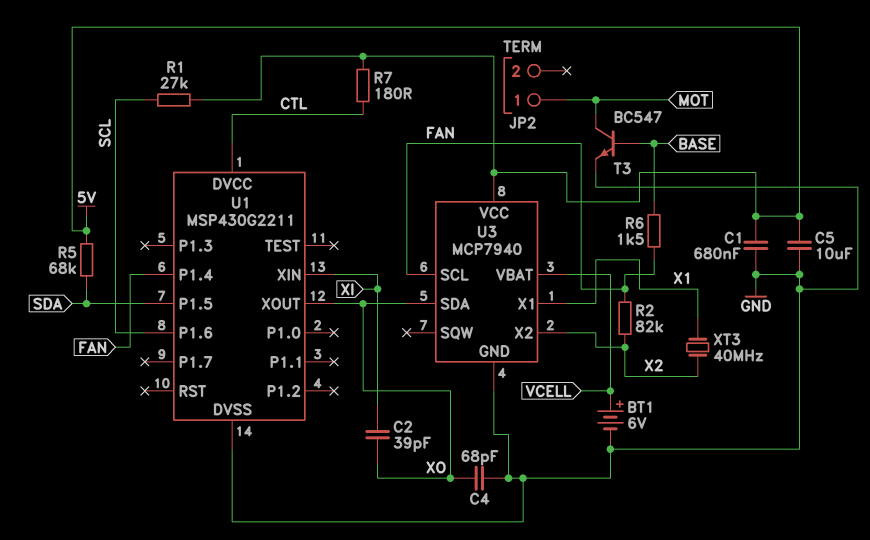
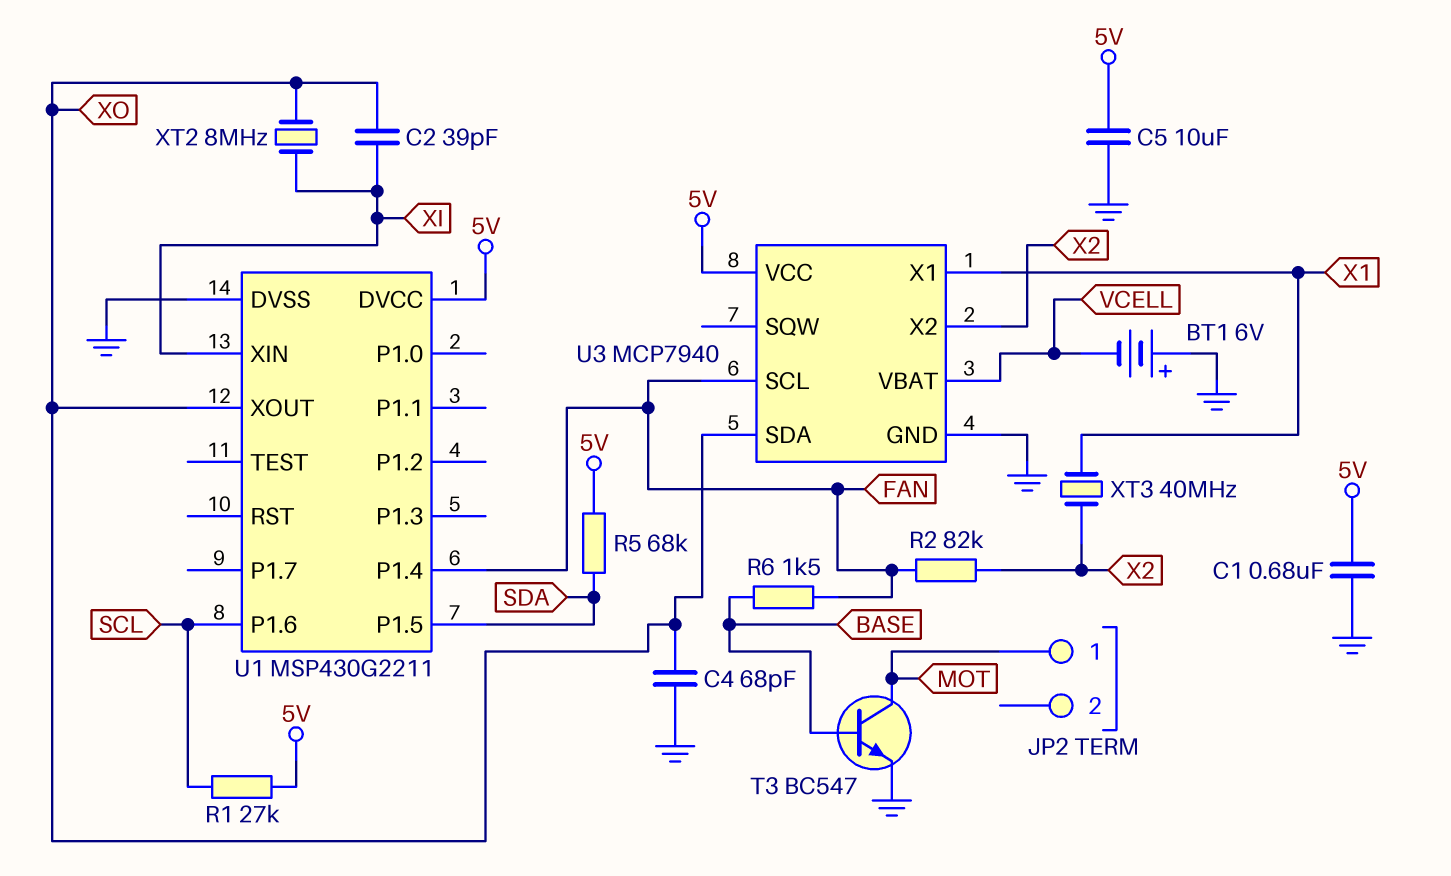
BT1: 6V (plus VCELL, minus GND) -> 6V (plus GND, minus VCELL)
R7: 180 (5V, CTL) -> none
U1 pin DVCC: CTL -> 5V
XT2: none -> 8MHz (XI, XO)

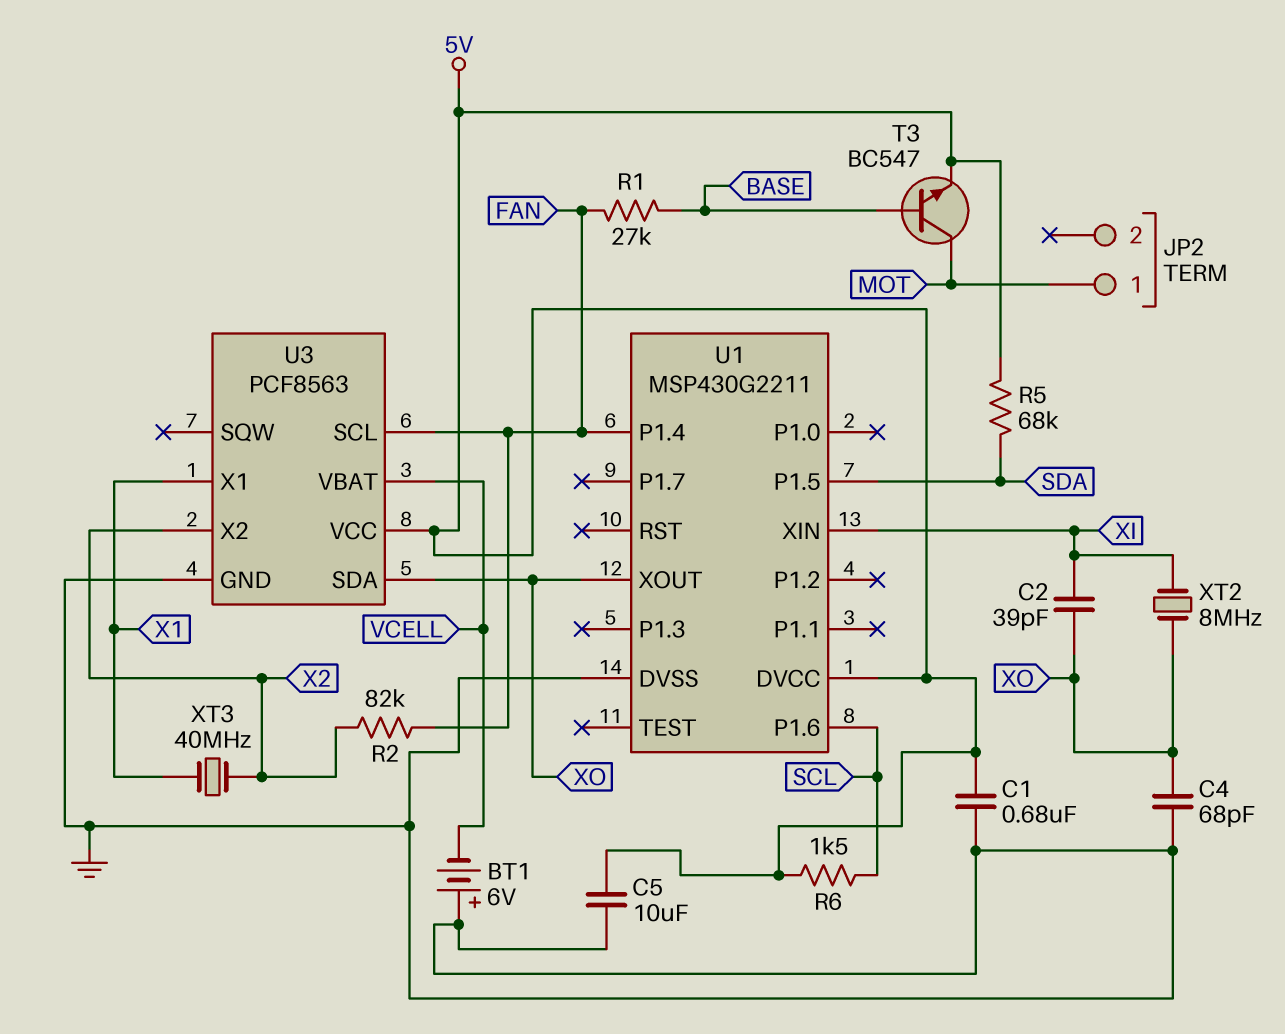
R1: 27k (5V, SCL) -> 27k (BASE, FAN)
R6: 1.5k (BASE, FAN) -> 1.5k (5V, SCL)
T3: NPN BC547 (B BASE, C MOT, E GND) -> NPN BC547 (B BASE, C MOT, E 5V)
U3: MCP7940 -> PCF8563

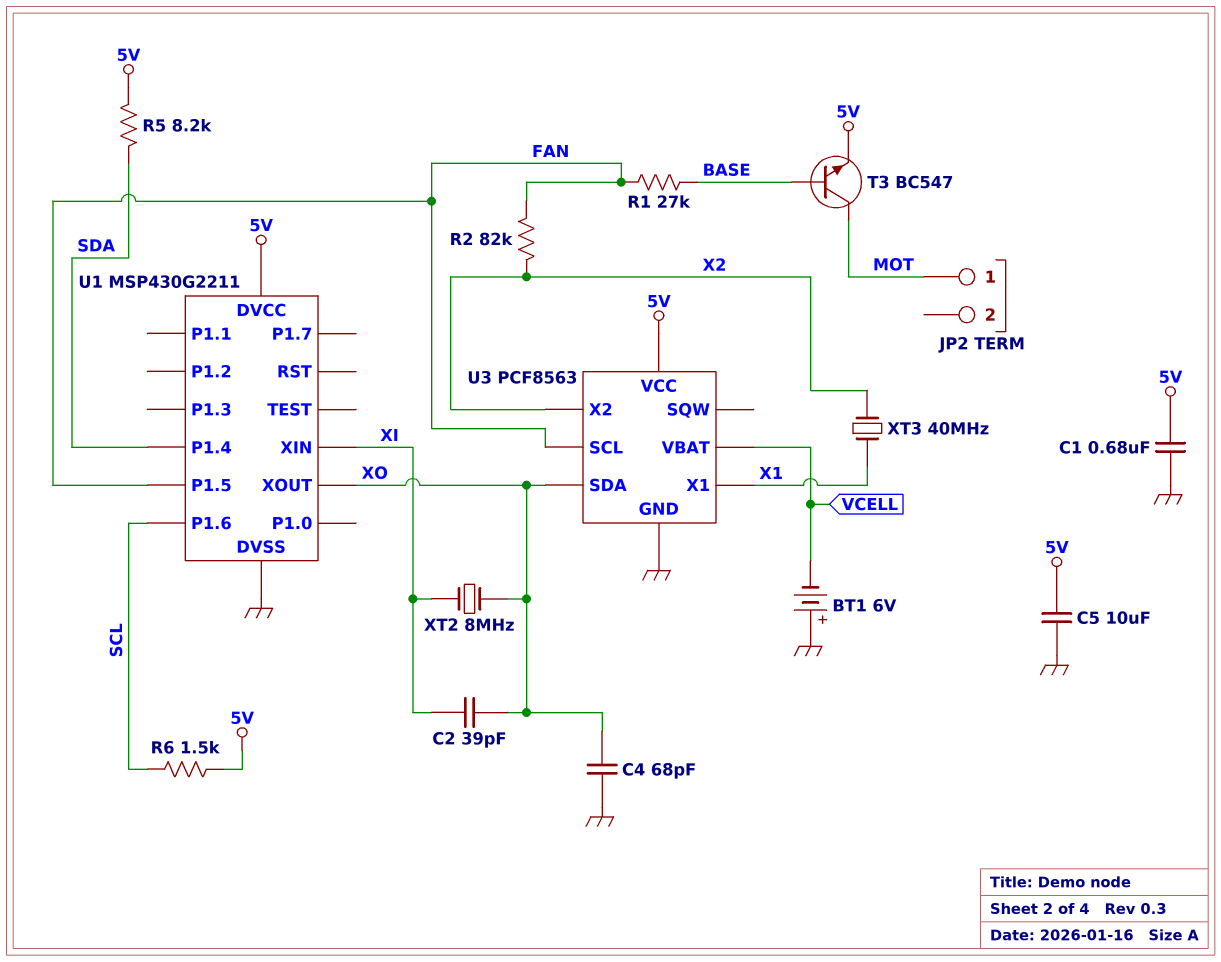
R5: 68k (5V, SDA) -> 8.2k (5V, SDA)
U1 pin P1.4: FAN -> SDA
U1 pin P1.5: SDA -> FAN

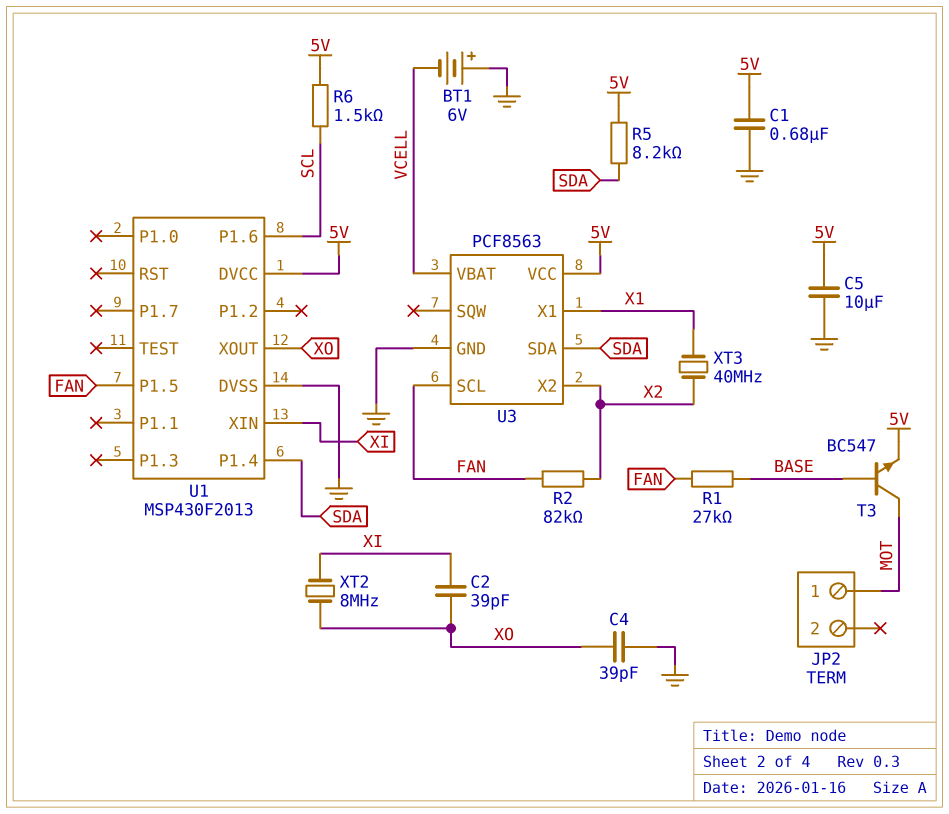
C4: 68pF (GND, XO) -> 39pF (GND, XO)
U1: MSP430G2211 -> MSP430F2013
U3 pin SDA: XO -> SDA

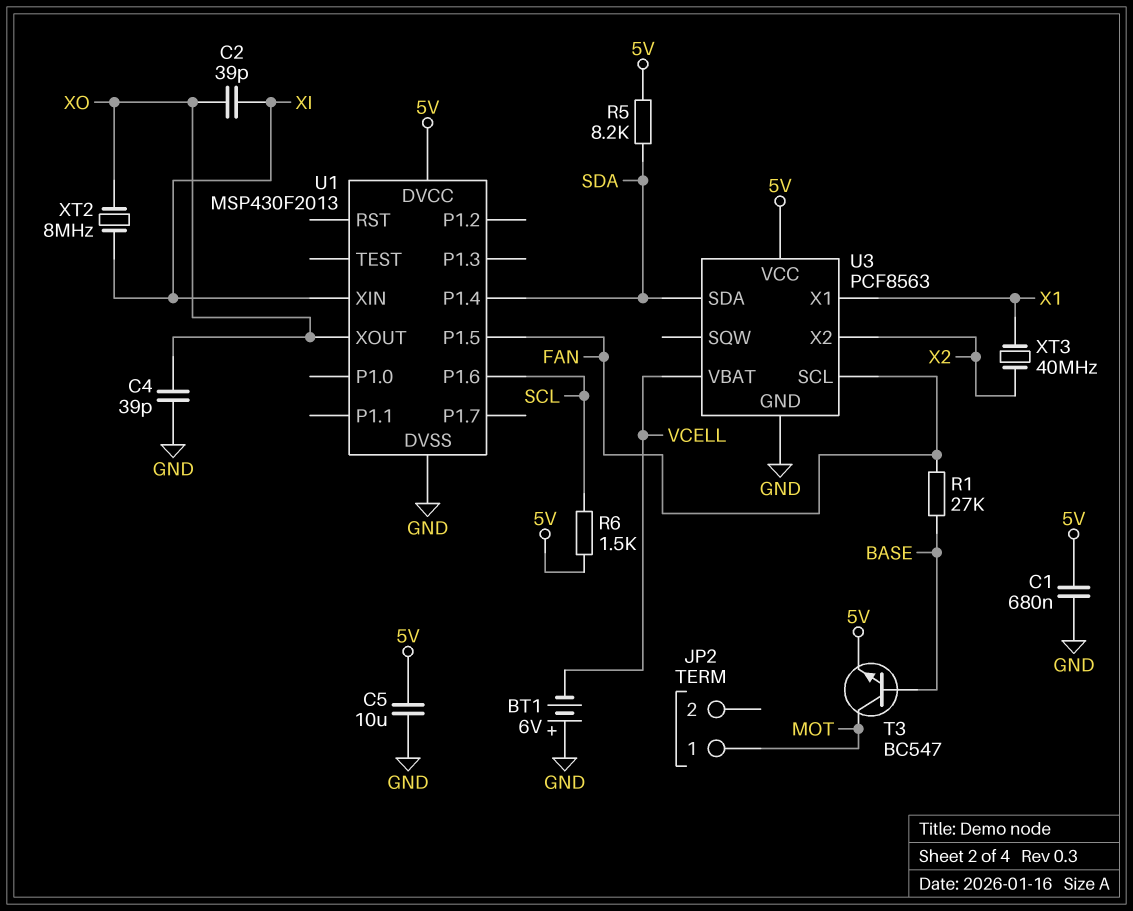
R2: 82k (FAN, X2) -> none

